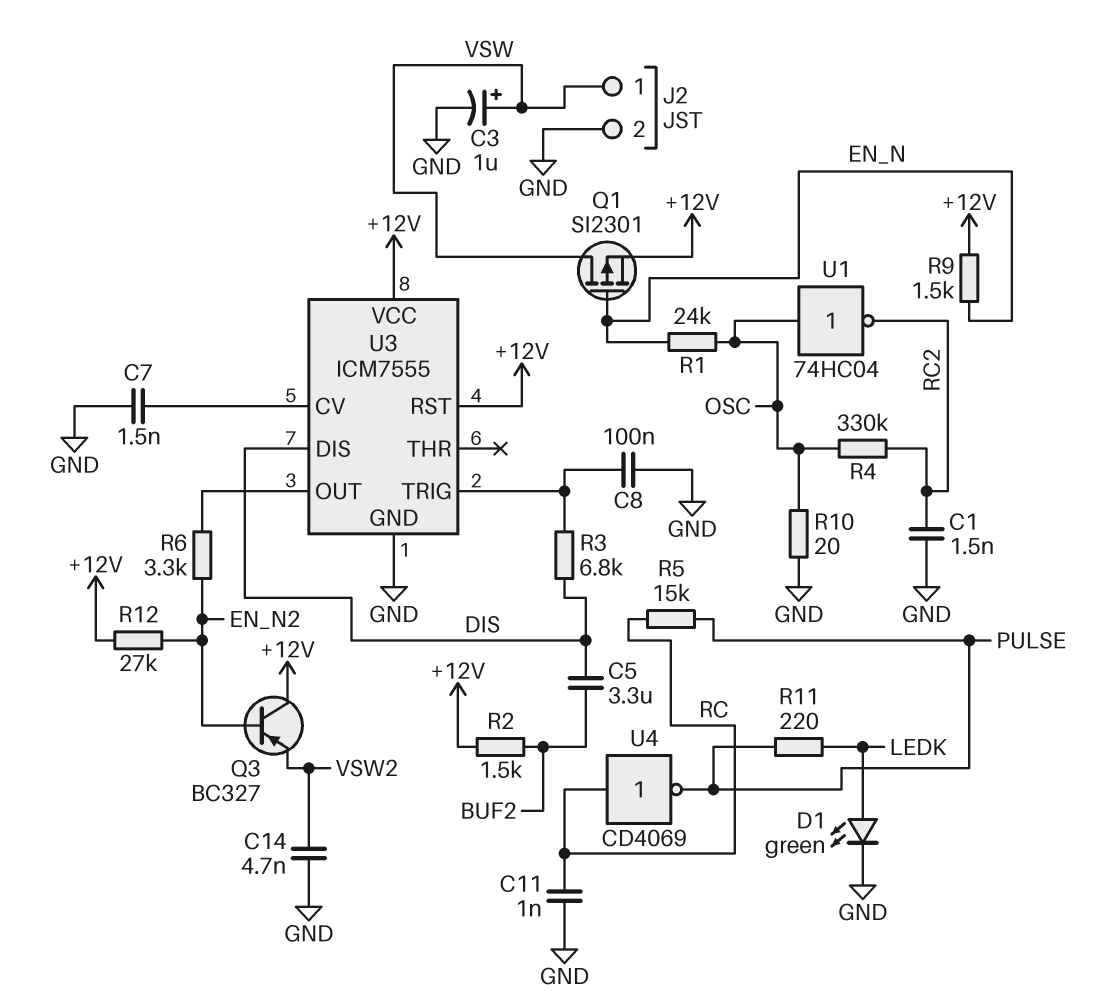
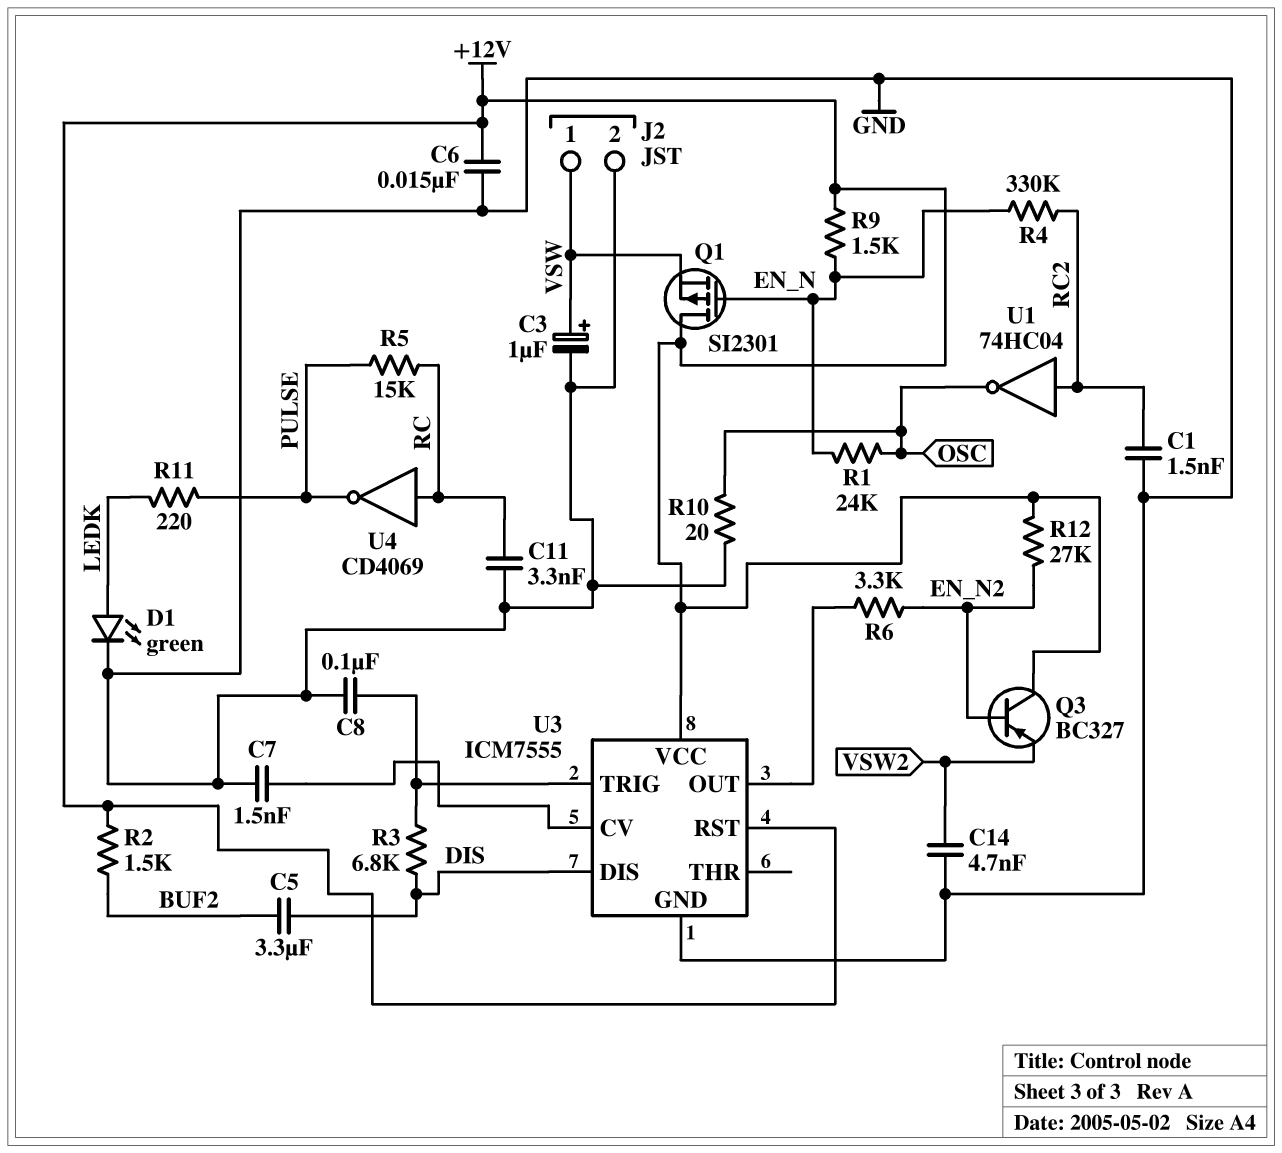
C6: none -> 15nF (+12V, GND)
C11: 1nF (GND, RC) -> 3.3nF (GND, RC)
Q1: PMOS SI2301 (G EN_N, D VSW, S +12V) -> PMOS SI2301 (G EN_N, D +12V, S VSW)
R4: 330k (OSC, RC2) -> 330k (EN_N, RC2)
U1: NOT 74HC04 (in OSC, out RC2) -> NOT 74HC04 (in RC2, out OSC)

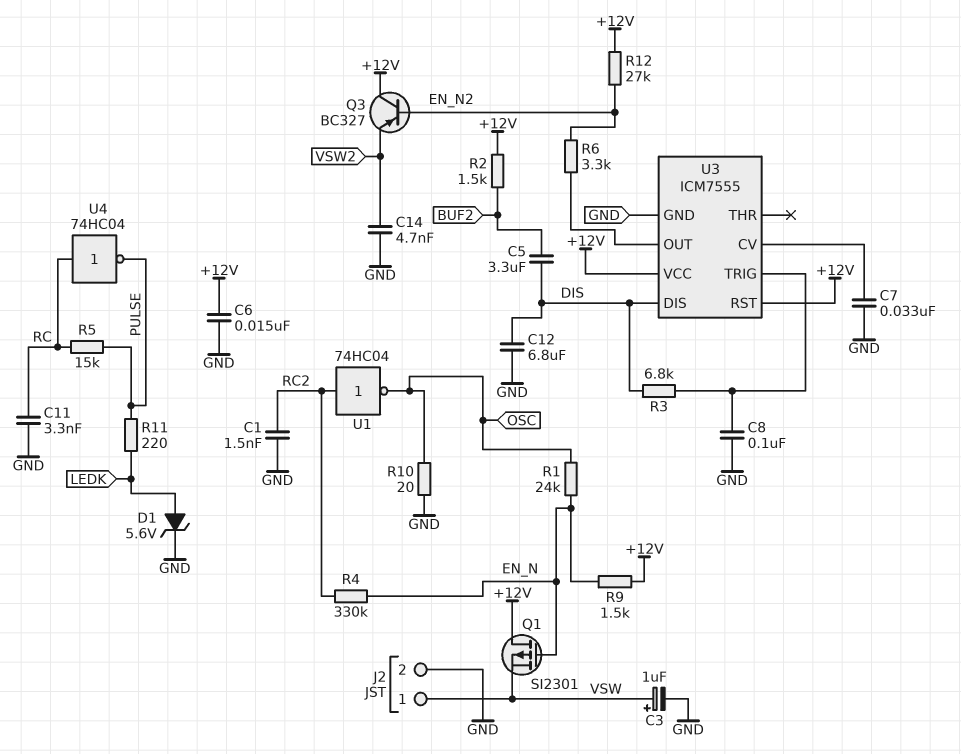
C7: 1.5nF (GND, U3/CV) -> 33nF (GND, U3/CV)
C12: none -> 6.8uF (DIS, GND)
D1: LED green (A LEDK, K GND) -> zener 5.6V (A LEDK, K GND)
U4: NOT CD4069 (in RC, out PULSE) -> NOT 74HC04 (in RC, out PULSE)

